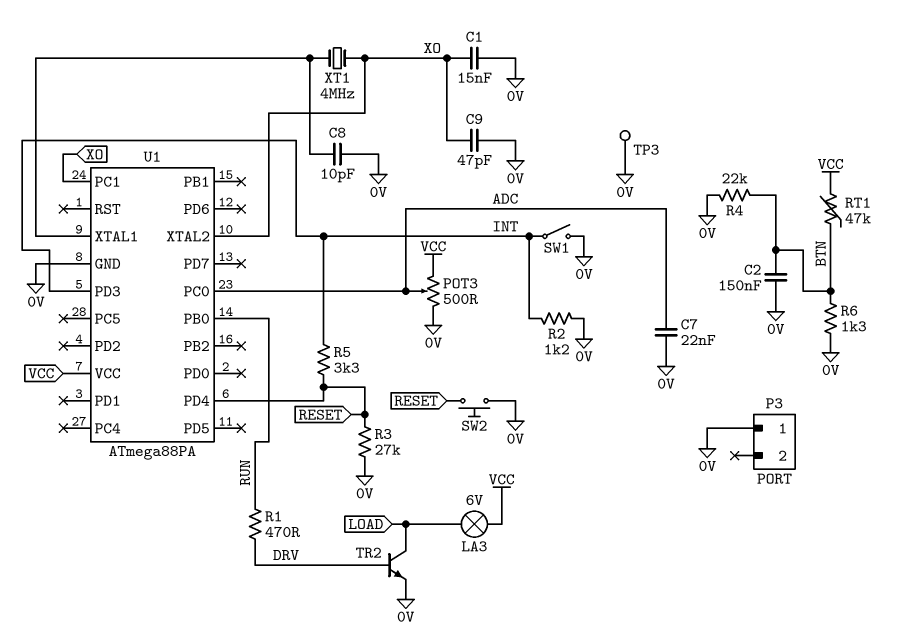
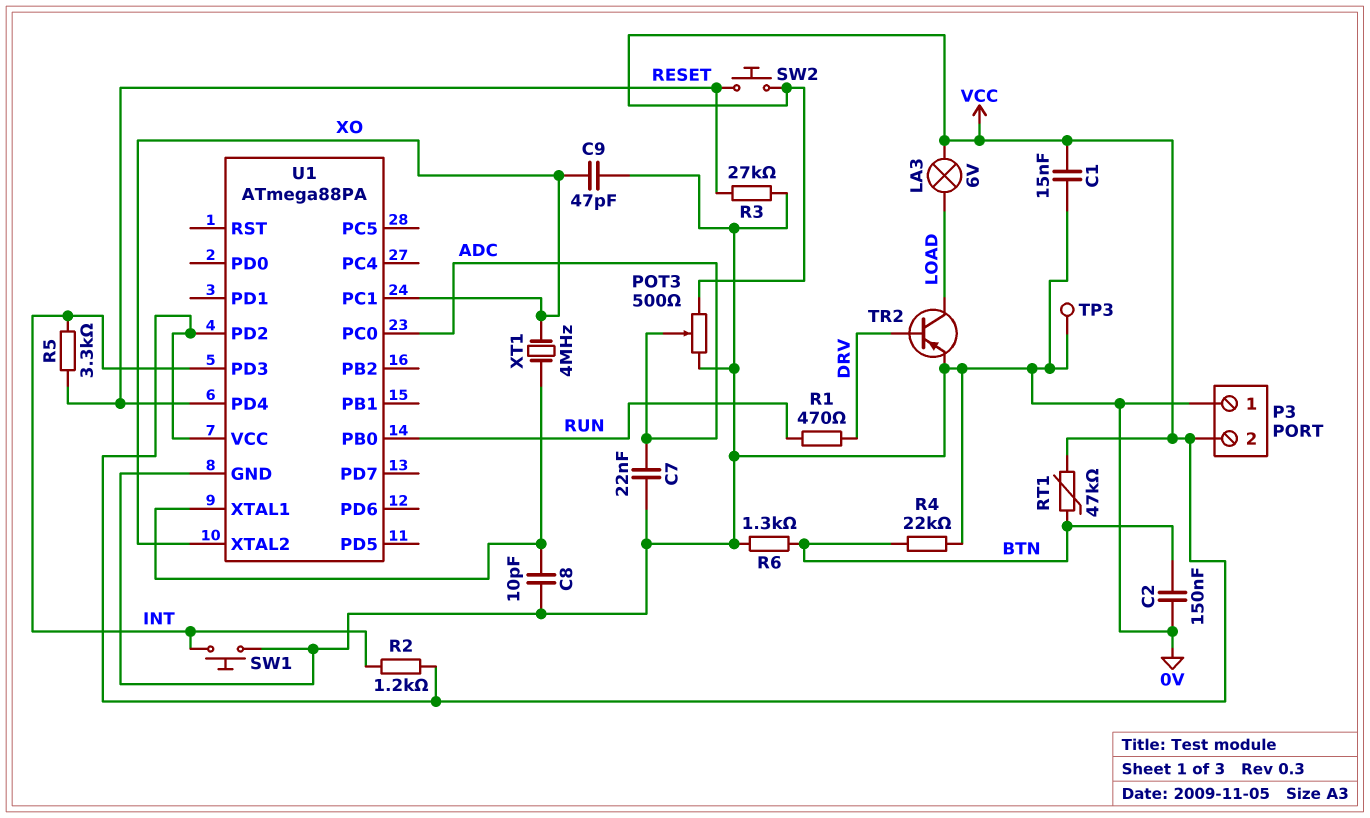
C1: 15nF (0V, XO) -> 15nF (0V, VCC)
P3 pin 2: none -> VCC
R2: 1.2k (0V, INT) -> 1.2k (INT, VCC)
SW1: switch (0V, INT) -> button (0V, INT)
SW2: button (0V, RESET) -> button (RESET, VCC)
TR2: NPN (B DRV, C LOAD, E 0V) -> PNP (B DRV, C LOAD, E 0V)
U1 pin PD2: none -> VCC

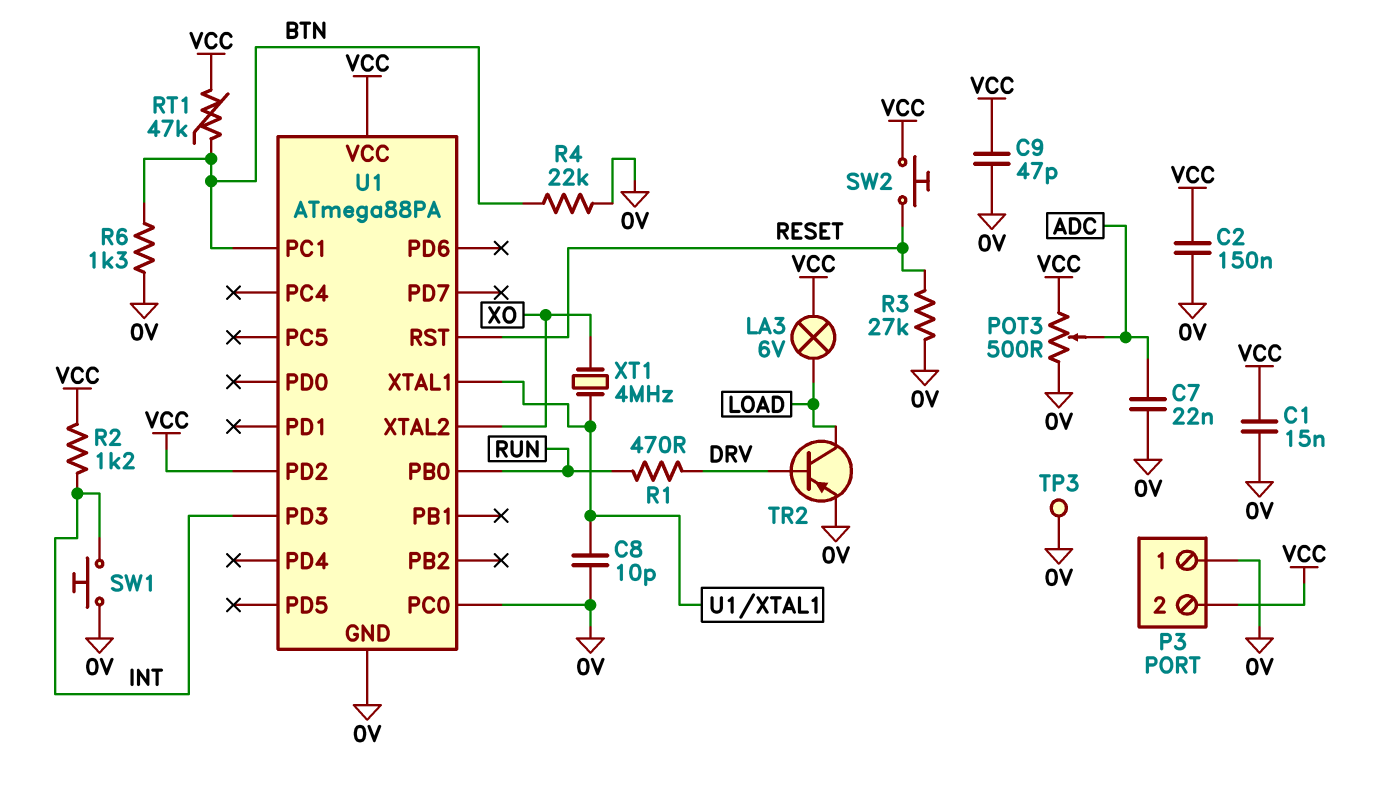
C2: 150nF (0V, BTN) -> 150nF (0V, VCC)
C9: 47pF (0V, XO) -> 47pF (0V, VCC)
R5: 3.3k (INT, RESET) -> none
U1 pin PC0: ADC -> 0V
U1 pin PC1: XO -> BTN
U1 pin PD4: RESET -> none
U1 pin RST: none -> RESET

